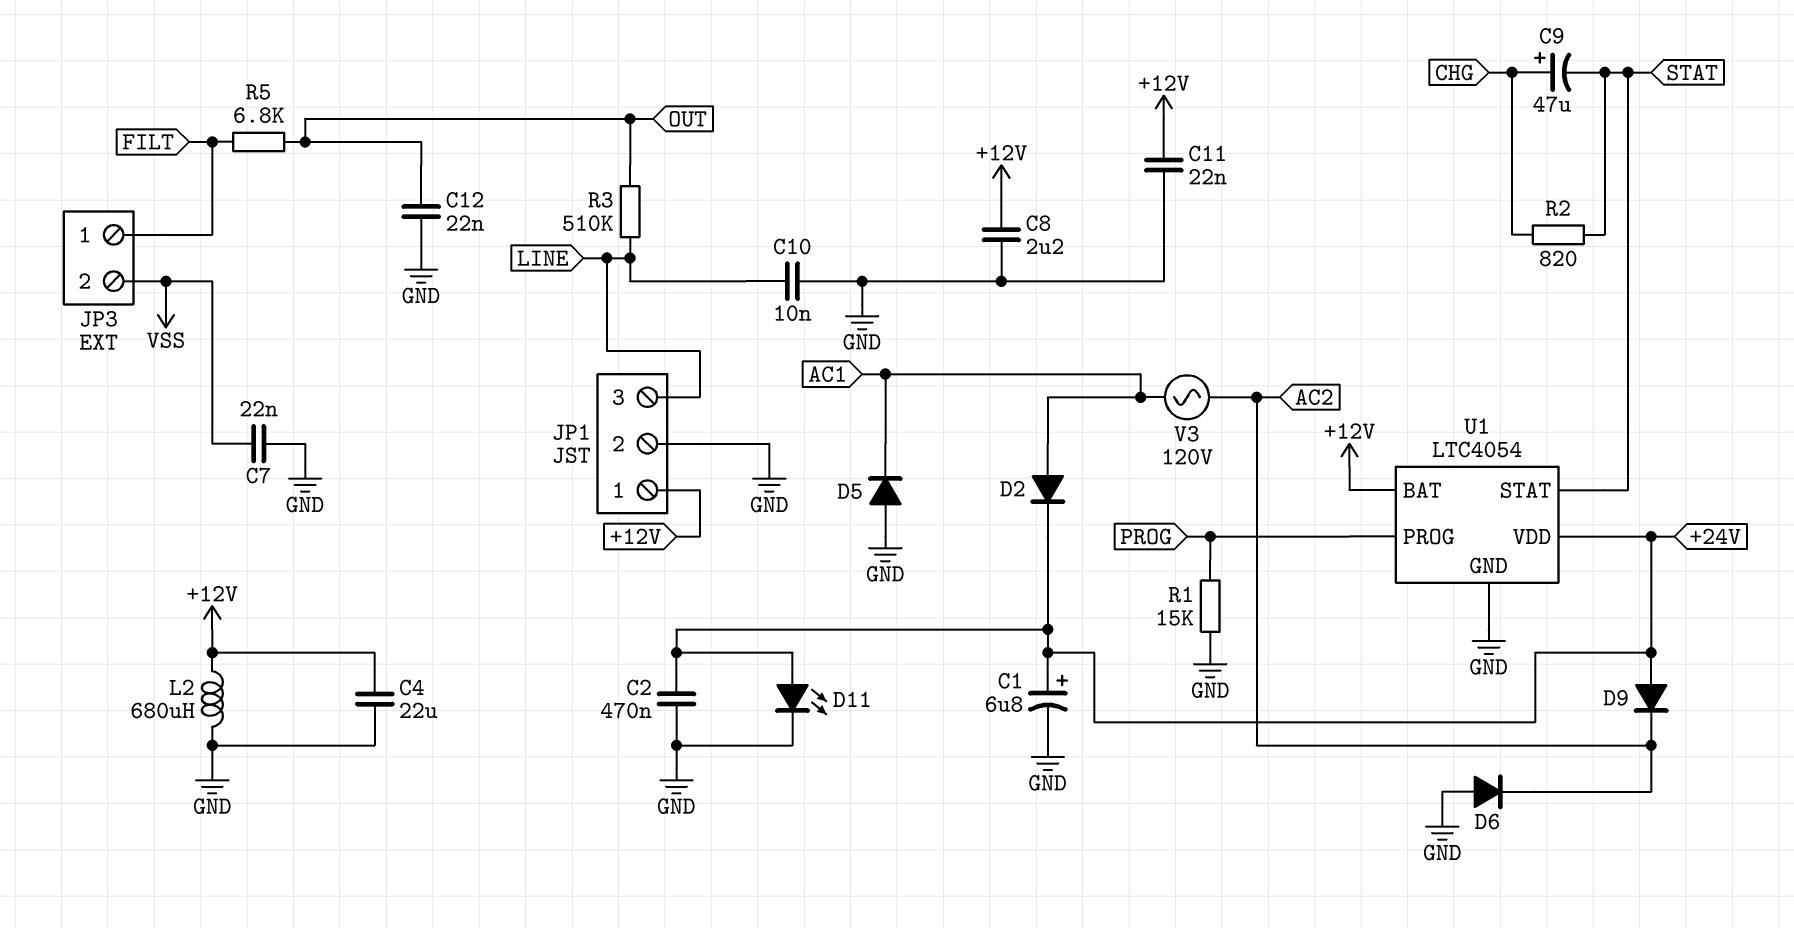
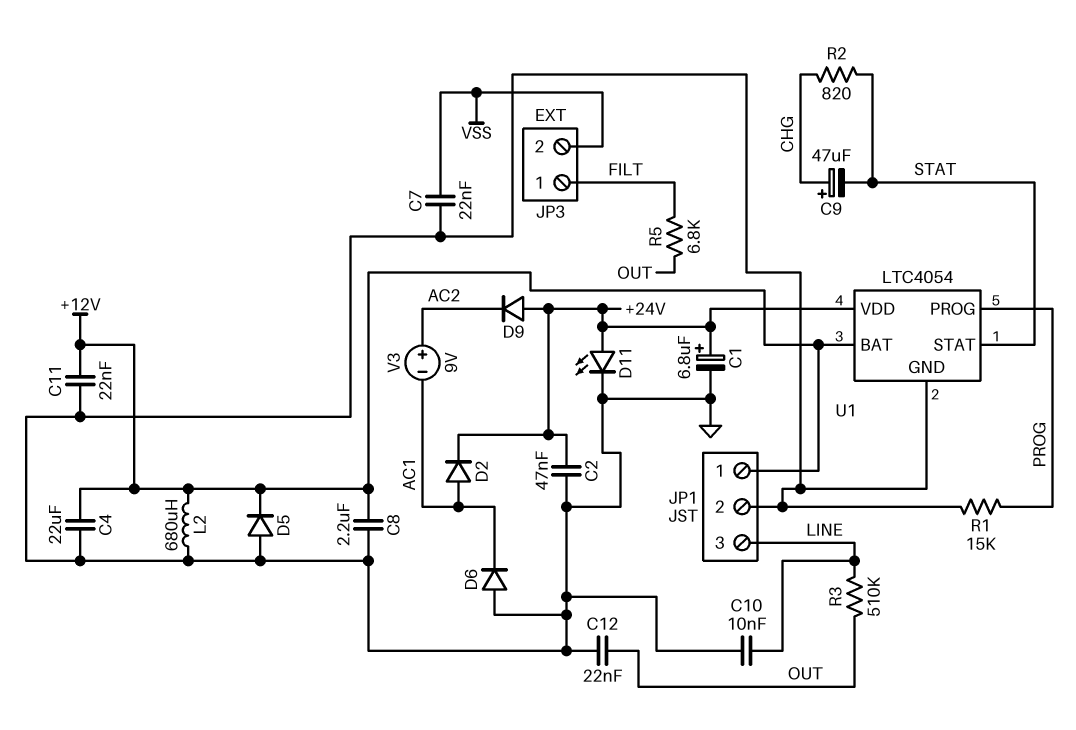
C2: 470nF (+24V, GND) -> 47nF (+24V, GND)
D5: diode (A GND, K AC1) -> diode (A GND, K +12V)
D6: diode (A GND, K AC2) -> diode (A GND, K AC1)
V3: AC 120V (AC1, AC2) -> 9V (plus AC2, minus AC1)

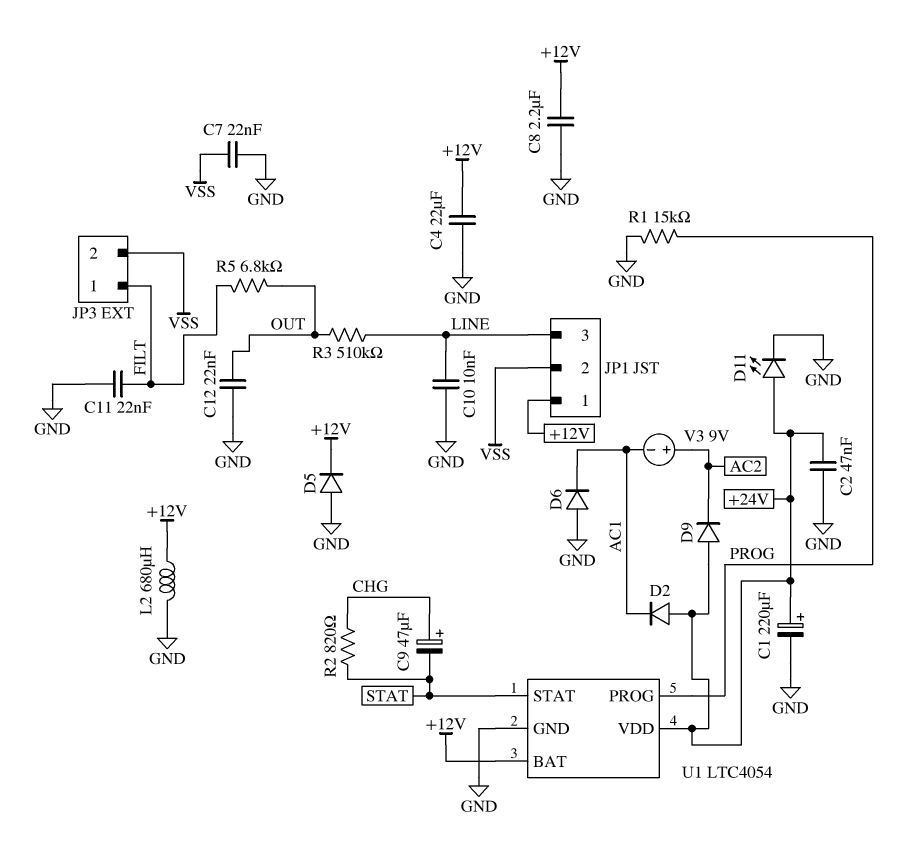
C1: 6.8uF (plus +24V, minus GND) -> 220uF (plus +24V, minus GND)
C11: 22nF (+12V, GND) -> 22nF (FILT, GND)
D2: diode (A AC1, K +24V) -> diode (A +24V, K AC1)
JP1 pin 2: GND -> VSS

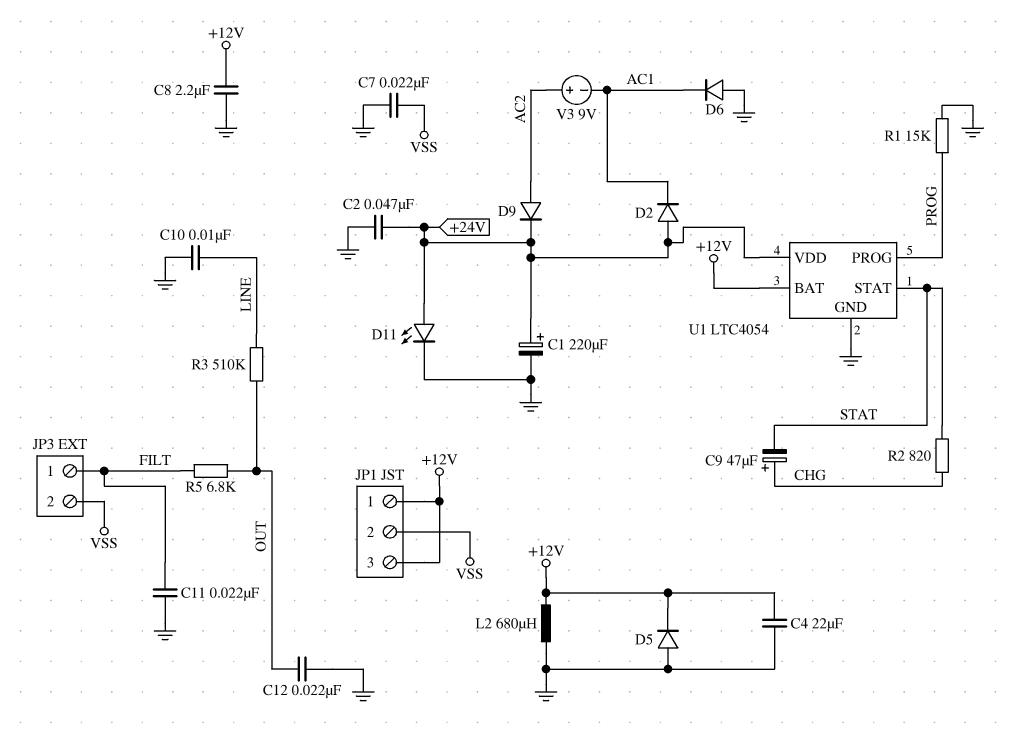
D9: diode (A +24V, K AC2) -> diode (A AC2, K +24V)
JP1 pin 3: LINE -> +12V

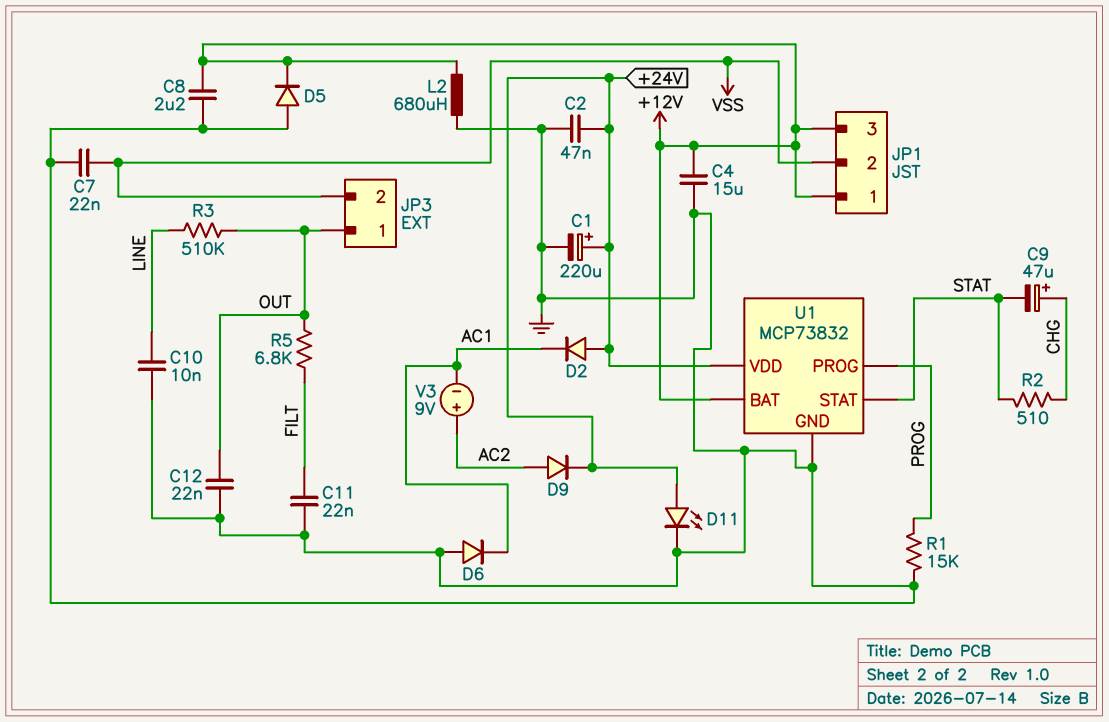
C4: 22uF (+12V, GND) -> 15uF (+12V, GND)
JP3 pin 1: FILT -> OUT
R2: 820 (CHG, STAT) -> 510 (CHG, STAT)
U1: LTC4054 -> MCP73832

